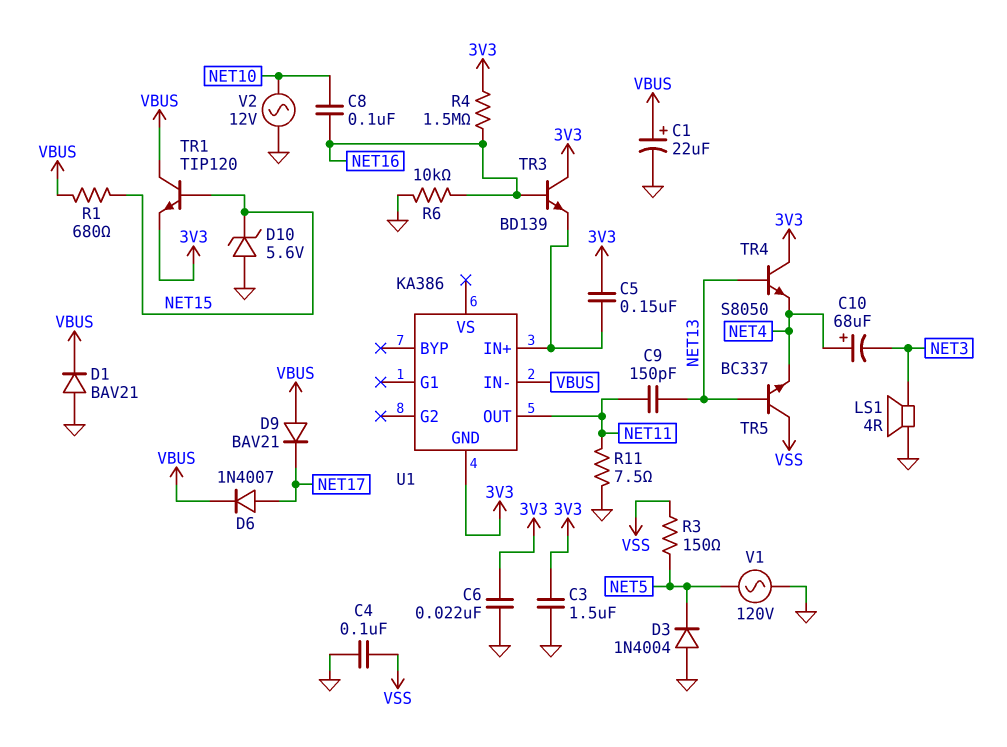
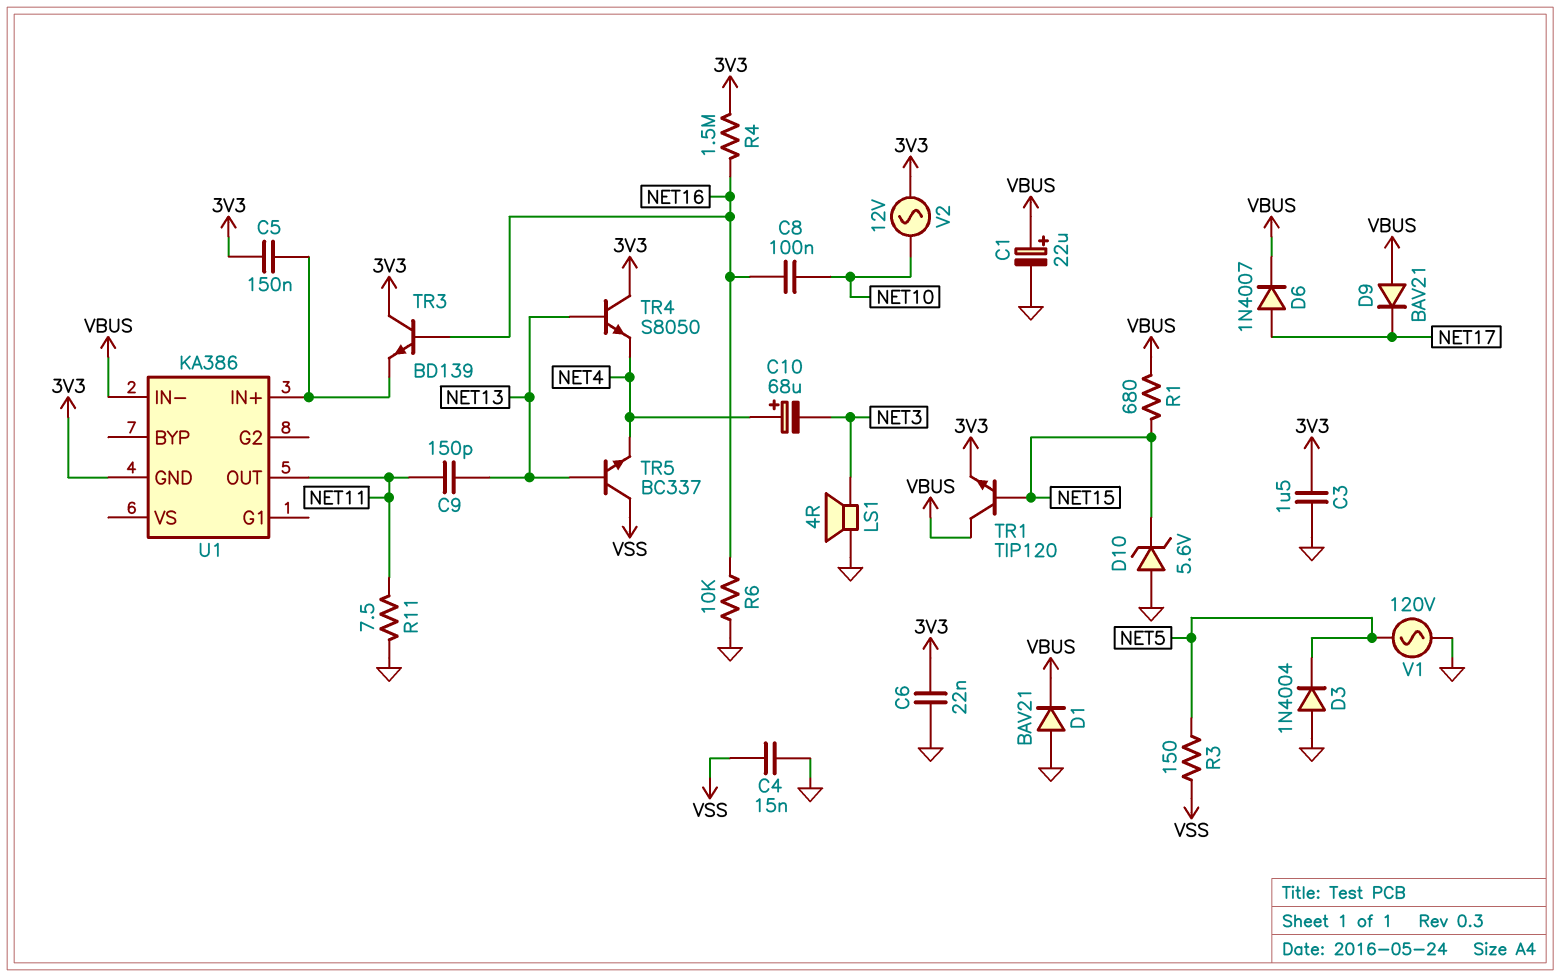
C4: 100nF (GND, VSS) -> 15nF (GND, VSS)
V2: AC 12V (GND, NET10) -> AC 12V (3V3, NET10)

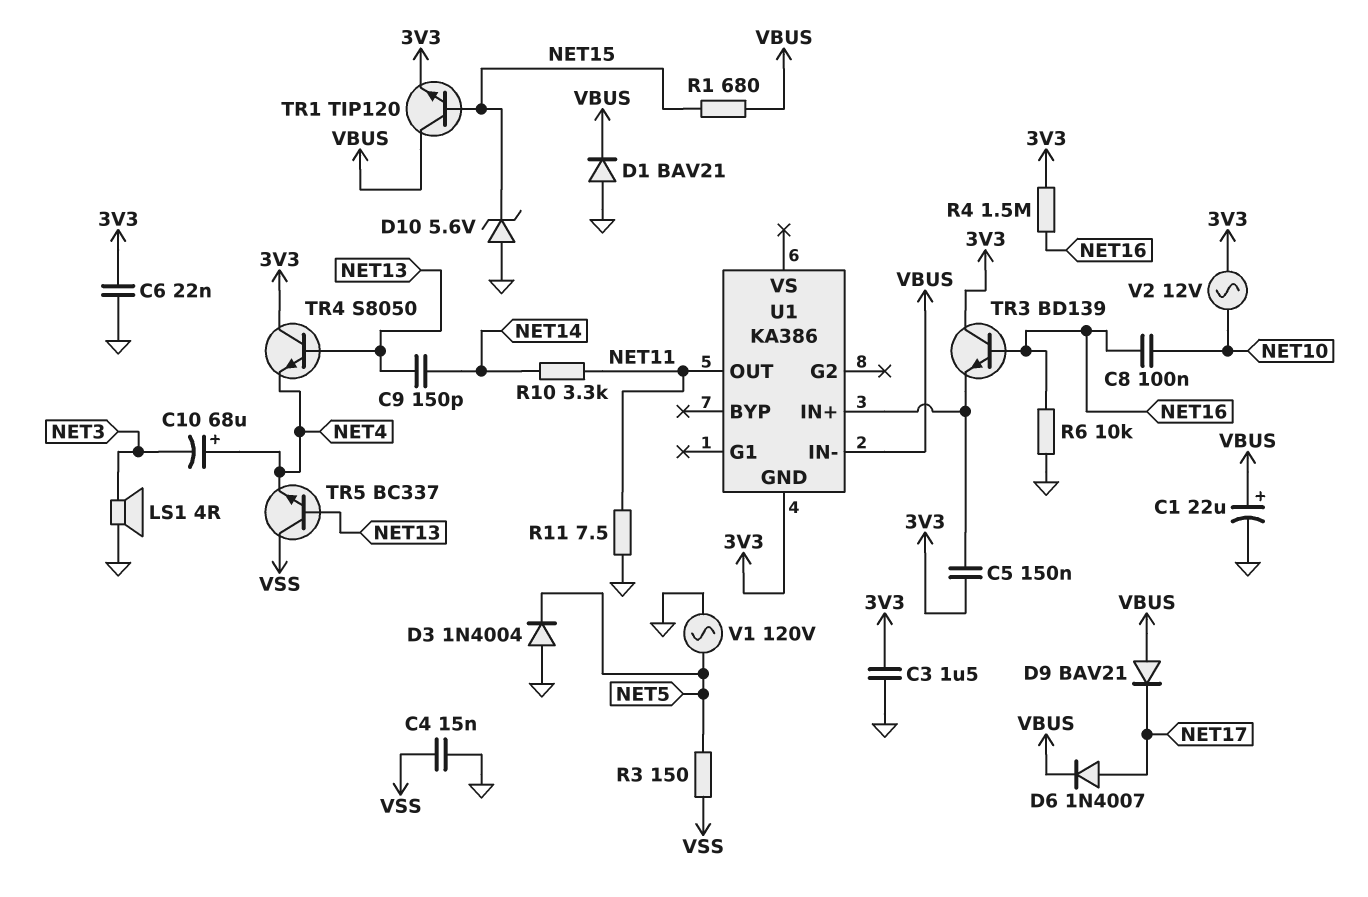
C9: 150pF (NET11, NET13) -> 150pF (NET13, NET14)
R10: none -> 3.3k (NET11, NET14)

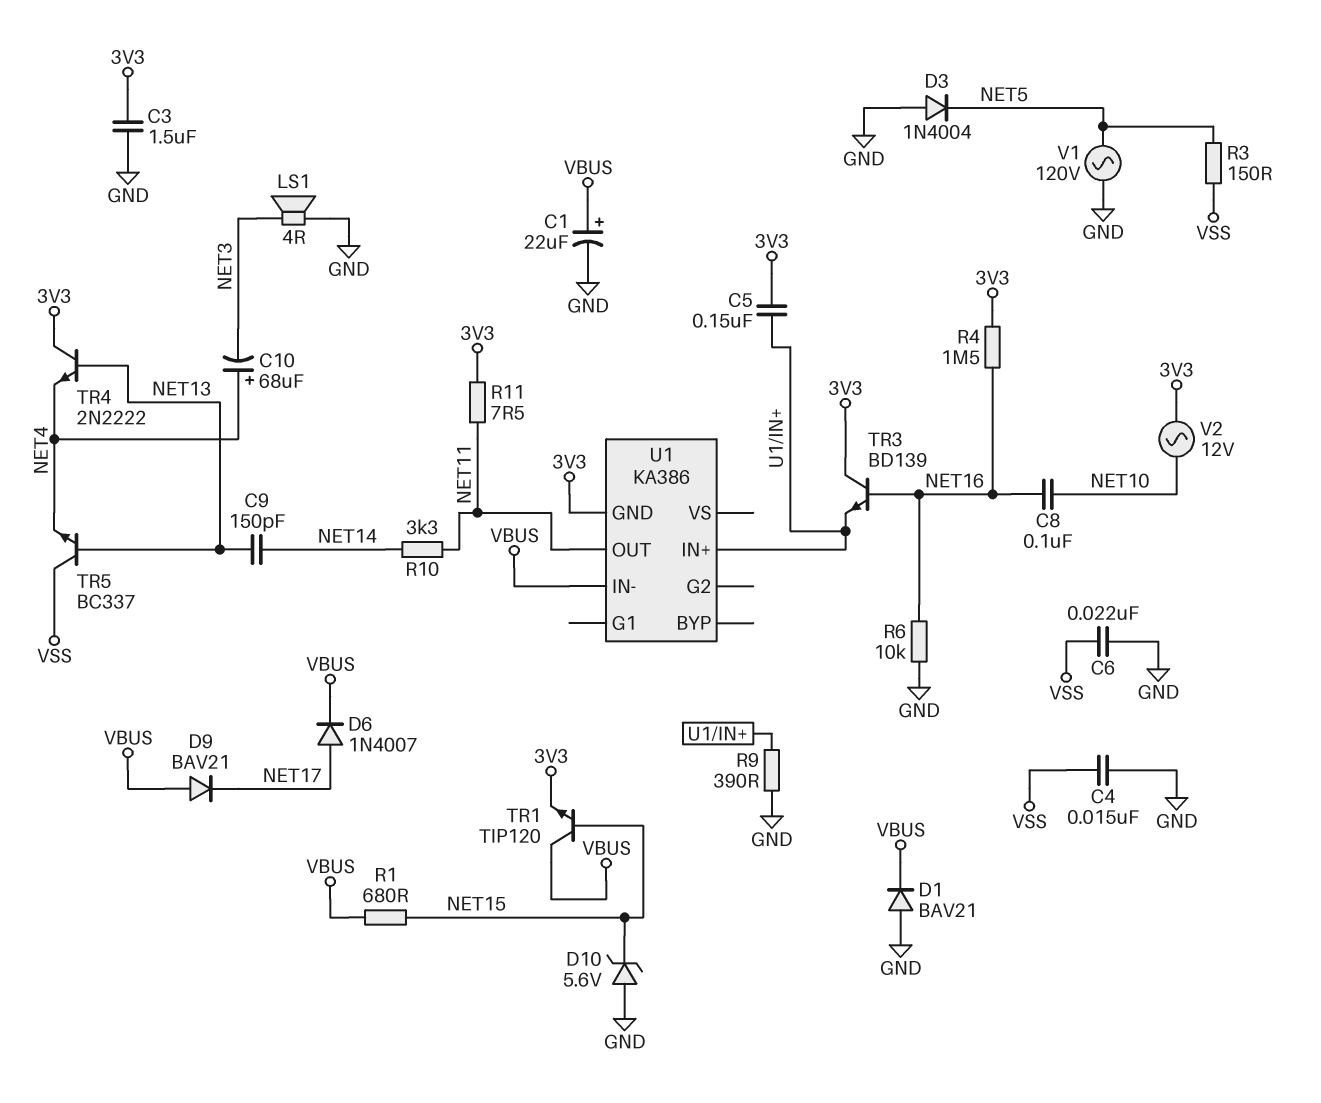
C6: 22nF (3V3, GND) -> 22nF (GND, VSS)
R9: none -> 390 (GND, U1/IN+)
R11: 7.5 (GND, NET11) -> 7.5 (3V3, NET11)
TR4: NPN S8050 (B NET13, C 3V3, E NET4) -> NPN 2N2222 (B NET13, C 3V3, E NET4)

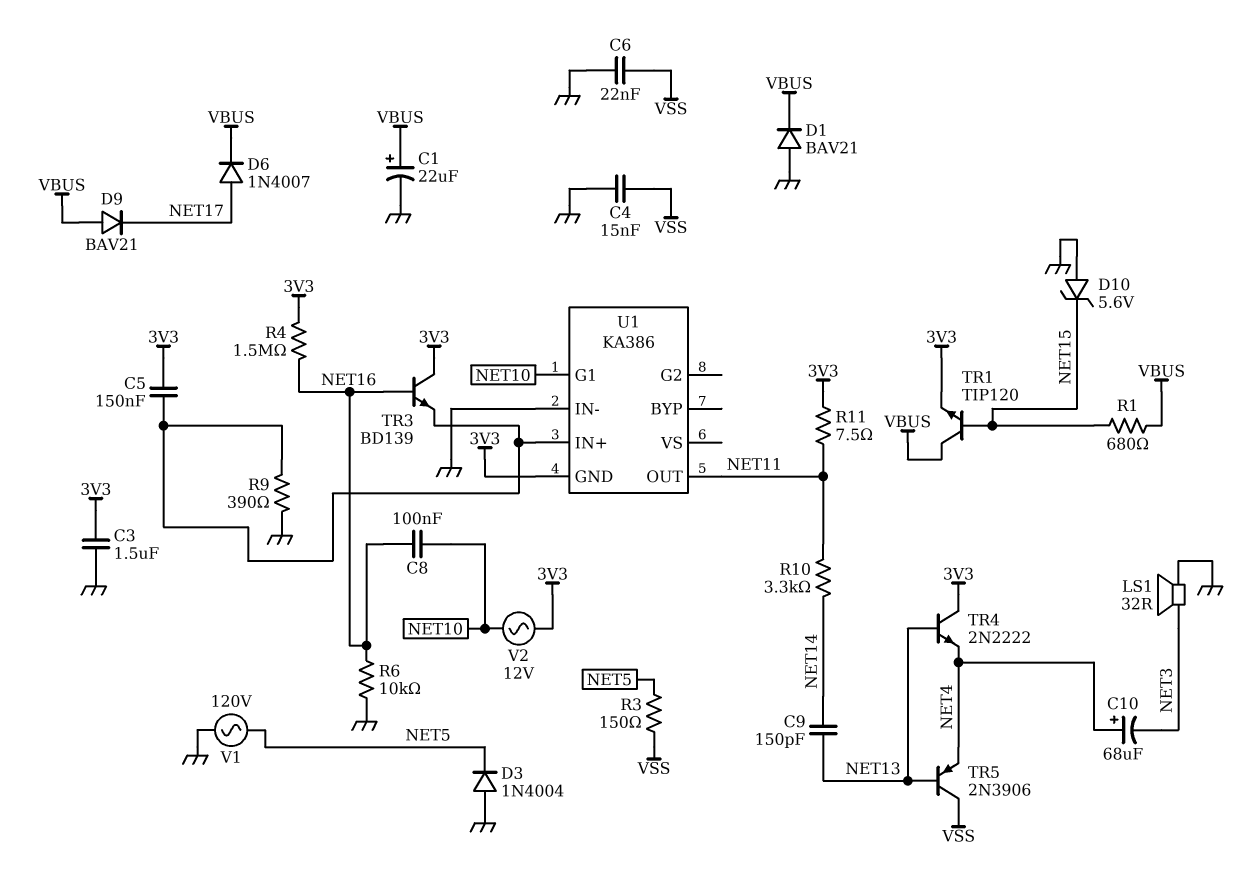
LS1: speaker 4R (GND, NET3) -> speaker 32R (GND, NET3)
TR5: NPN BC337 (B NET13, C VSS, E NET4) -> PNP 2N3906 (B NET13, C VSS, E NET4)
U1 pin G1: none -> NET10
U1 pin IN-: VBUS -> GND

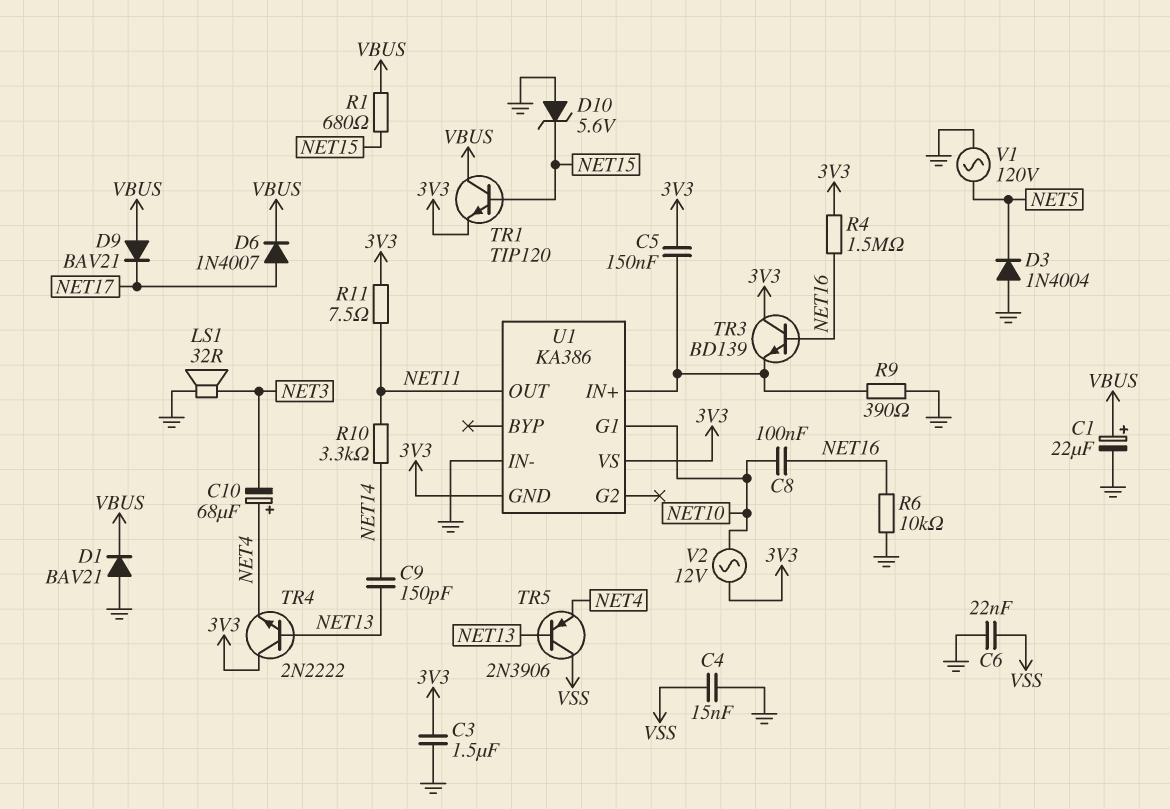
R3: 150 (NET5, VSS) -> none
U1 pin VS: none -> 3V3

